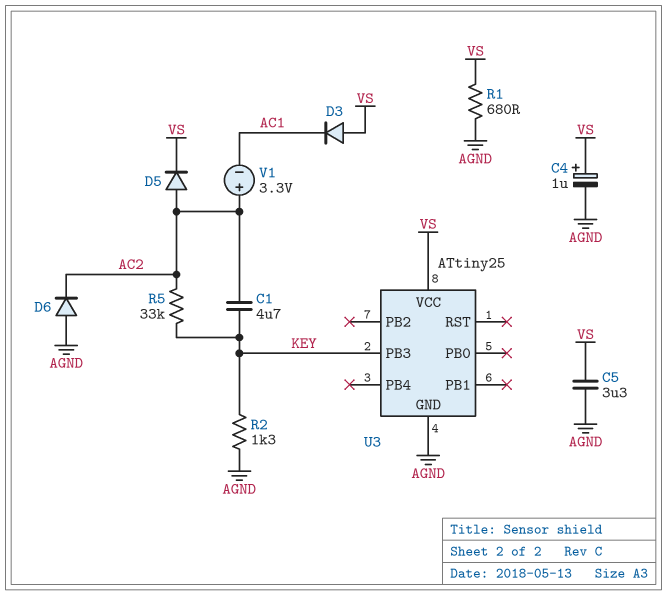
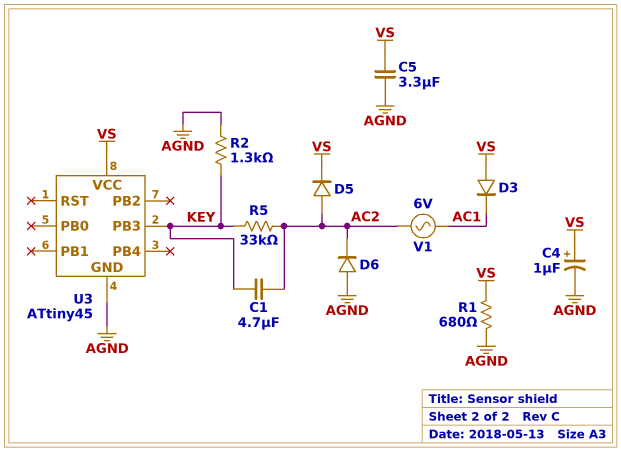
U3: ATtiny25 -> ATtiny45
V1: 3.3V (plus AC2, minus AC1) -> AC 6V (AC1, AC2)

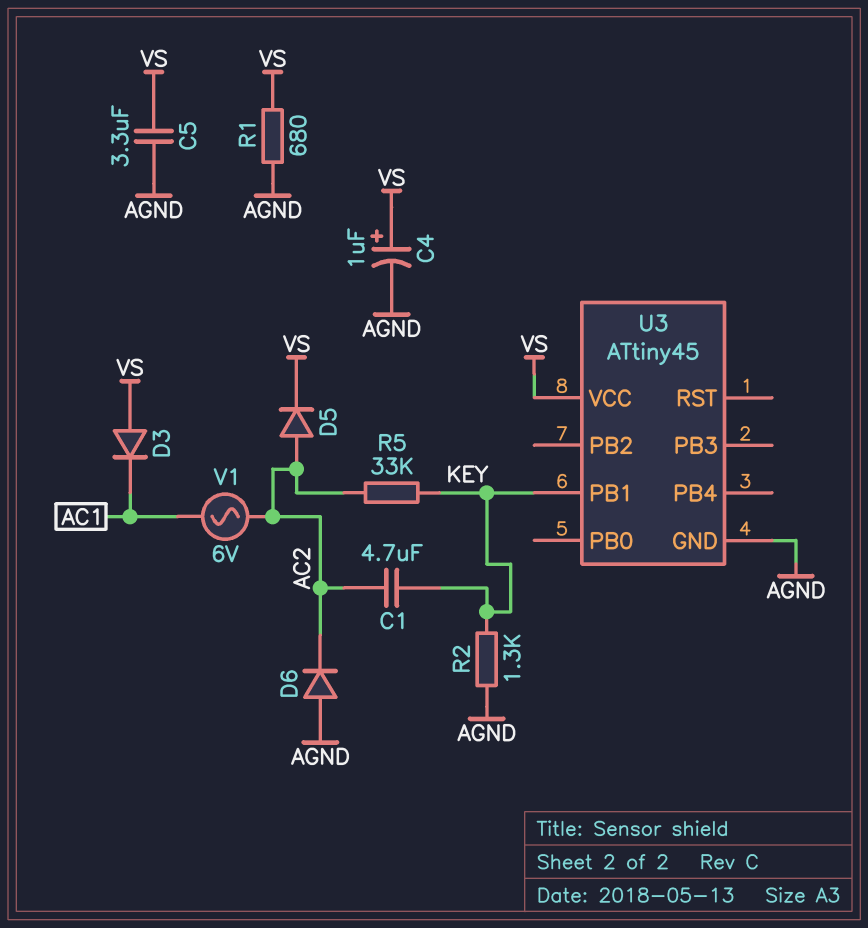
U3 pin PB1: none -> KEY
U3 pin PB3: KEY -> none

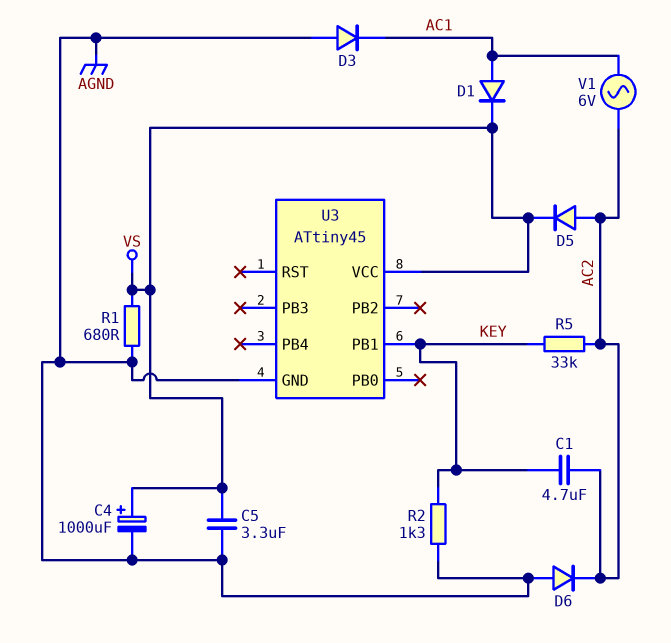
C4: 1uF (plus VS, minus AGND) -> 1000uF (plus VS, minus AGND)
D1: none -> diode (A AC1, K VS)
D3: diode (A VS, K AC1) -> diode (A AGND, K AC1)

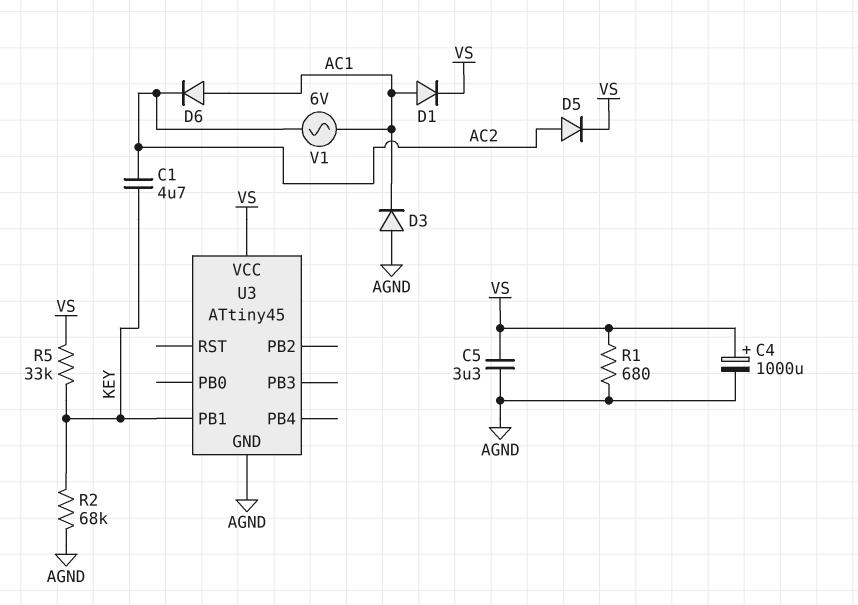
D6: diode (A AGND, K AC2) -> diode (A AC1, K AC2)
R2: 1.3k (AGND, KEY) -> 68k (AGND, KEY)
R5: 33k (AC2, KEY) -> 33k (KEY, VS)

